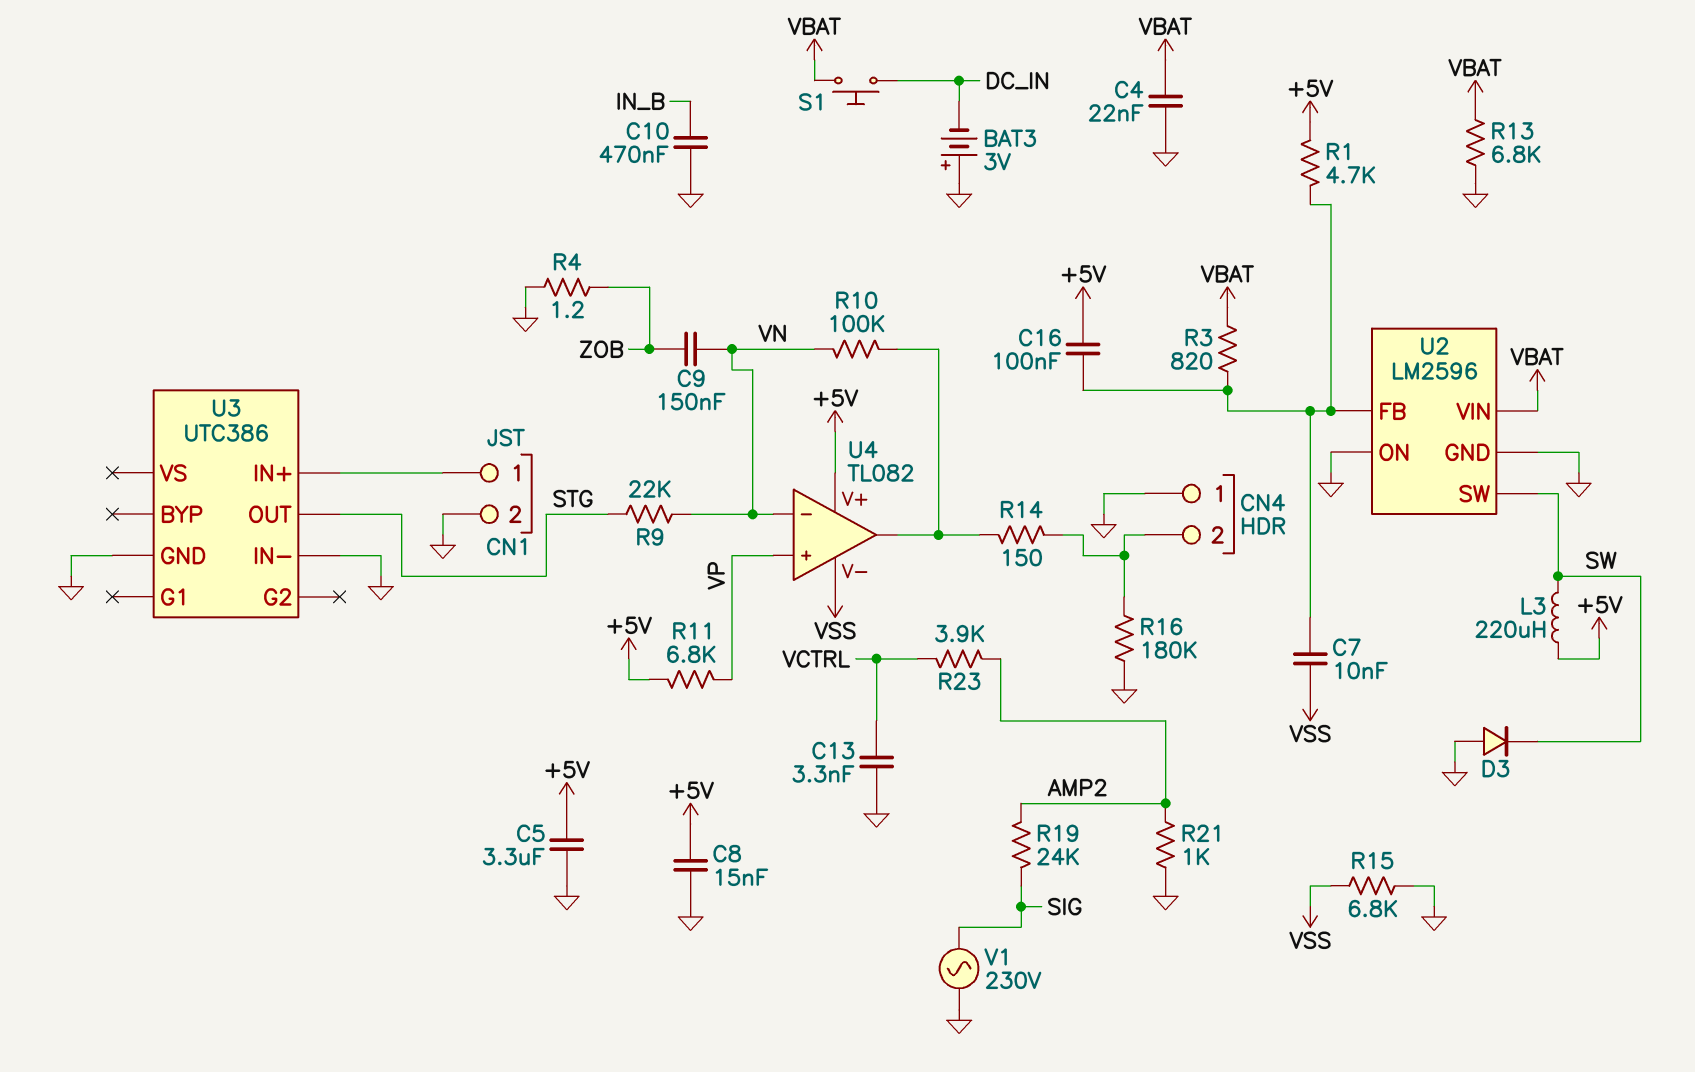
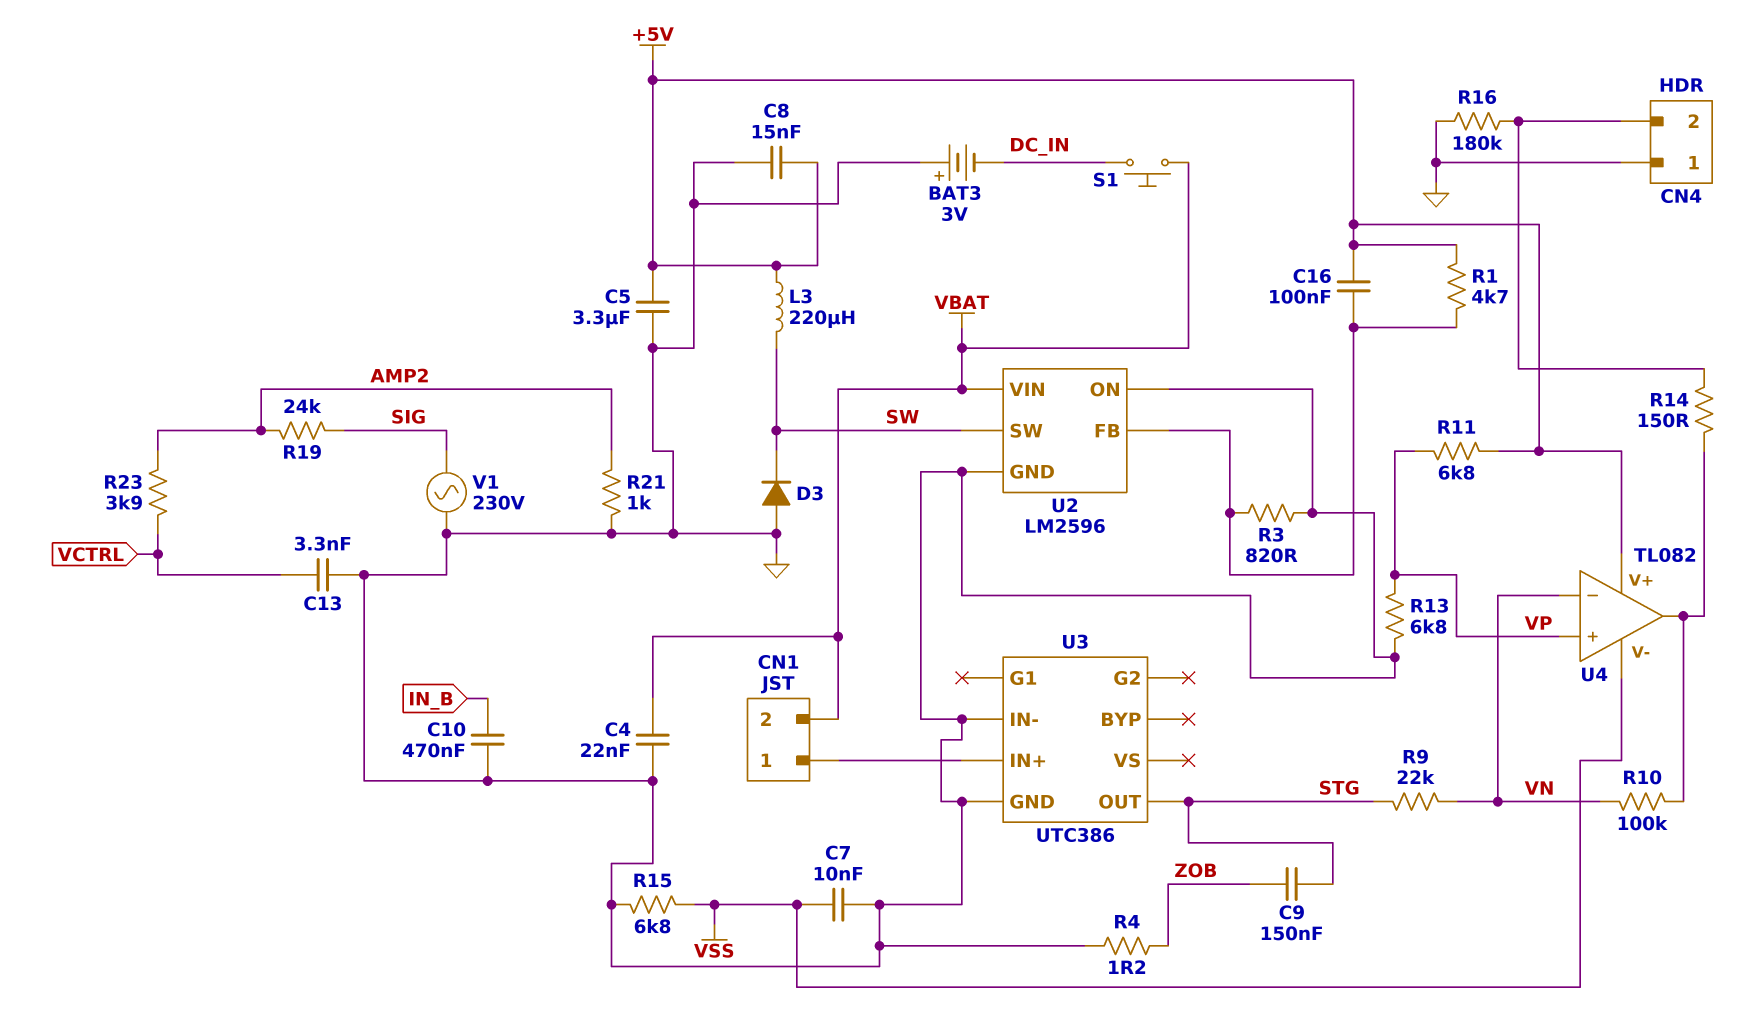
C7: 10nF (U2/FB, VSS) -> 10nF (GND, VSS)
C9: 150nF (VN, ZOB) -> 150nF (STG, ZOB)
CN1 pin 2: GND -> VBAT
R3: 820 (U2/FB, VBAT) -> 820 (GND, U2/FB)
R13: 6.8k (GND, VBAT) -> 6.8k (GND, VP)

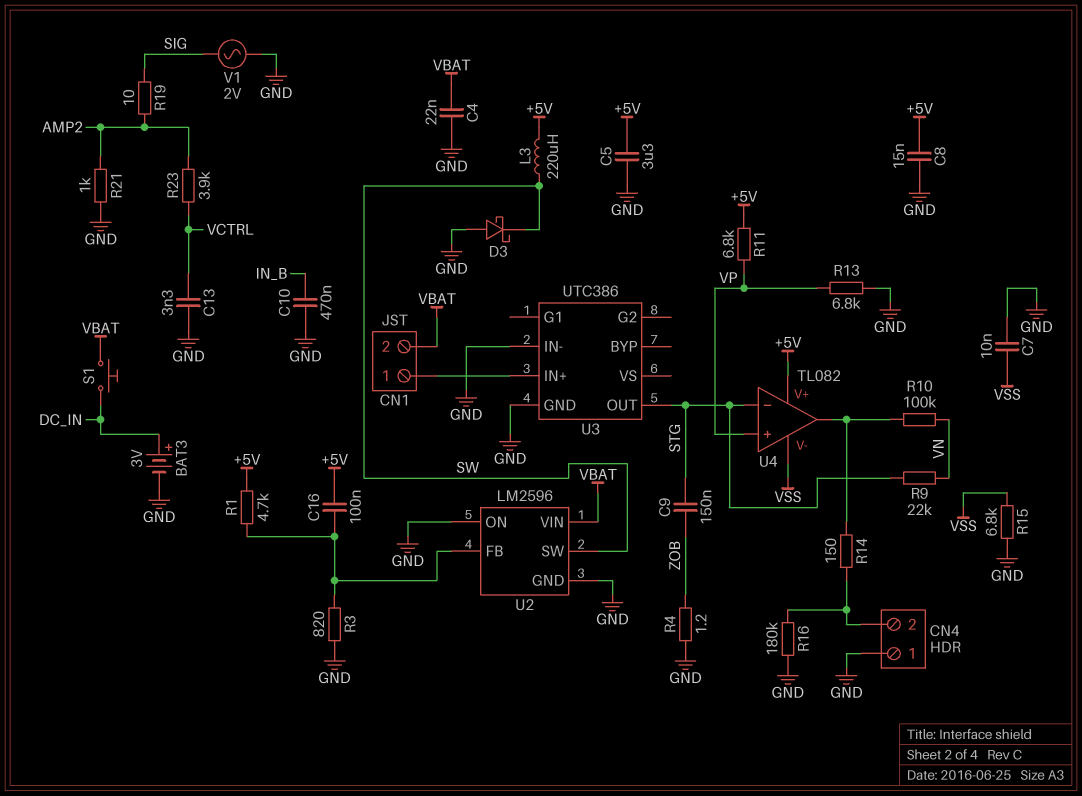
BAT3: 3V (plus GND, minus DC_IN) -> 3V (plus DC_IN, minus GND)
D3: diode (A GND, K SW) -> schottky (A GND, K SW)
R19: 24k (AMP2, SIG) -> 10 (AMP2, SIG)
U4 pin in-: VN -> STG
V1: AC 230V (GND, SIG) -> AC 2V (GND, SIG)

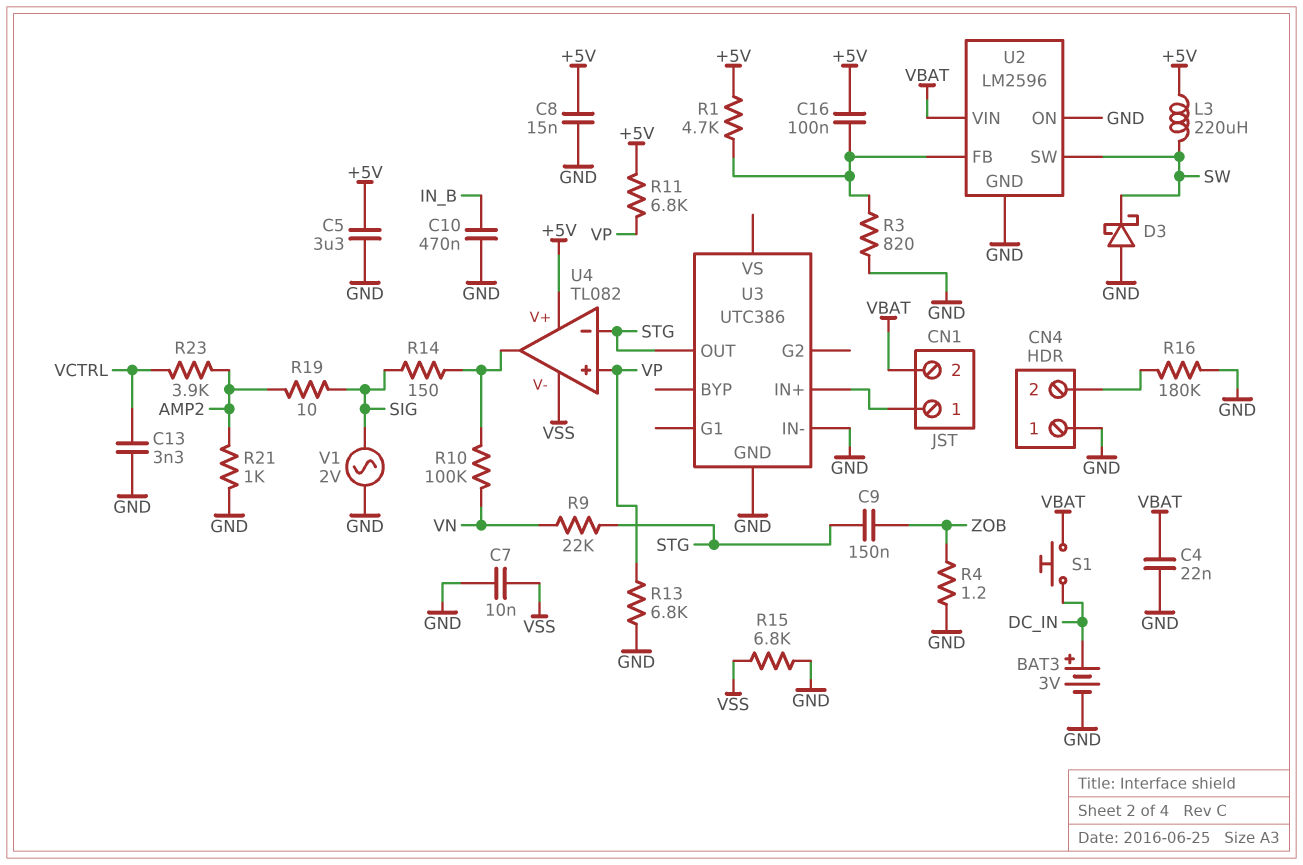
R14: 150 (CN4/2, U4/out) -> 150 (SIG, U4/out)

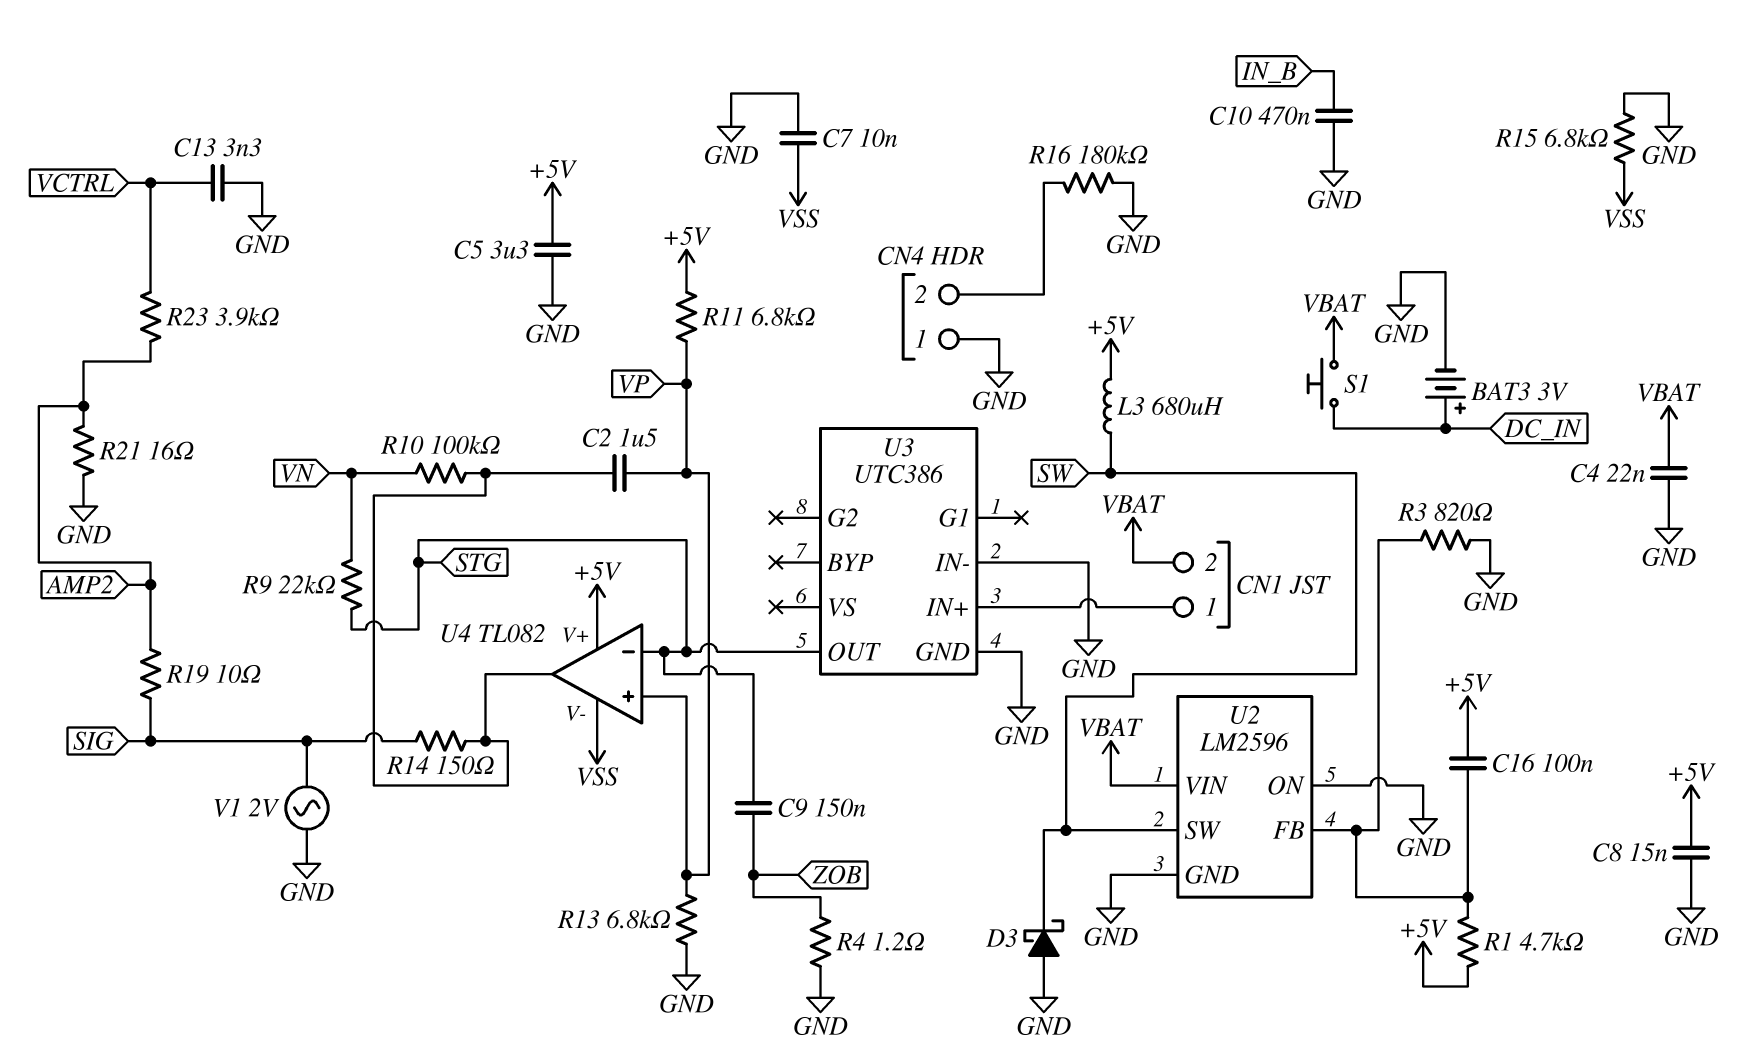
C2: none -> 1.5uF (U4/out, VP)
L3: 220uH (+5V, SW) -> 680uH (+5V, SW)
R21: 1k (AMP2, GND) -> 16 (AMP2, GND)

